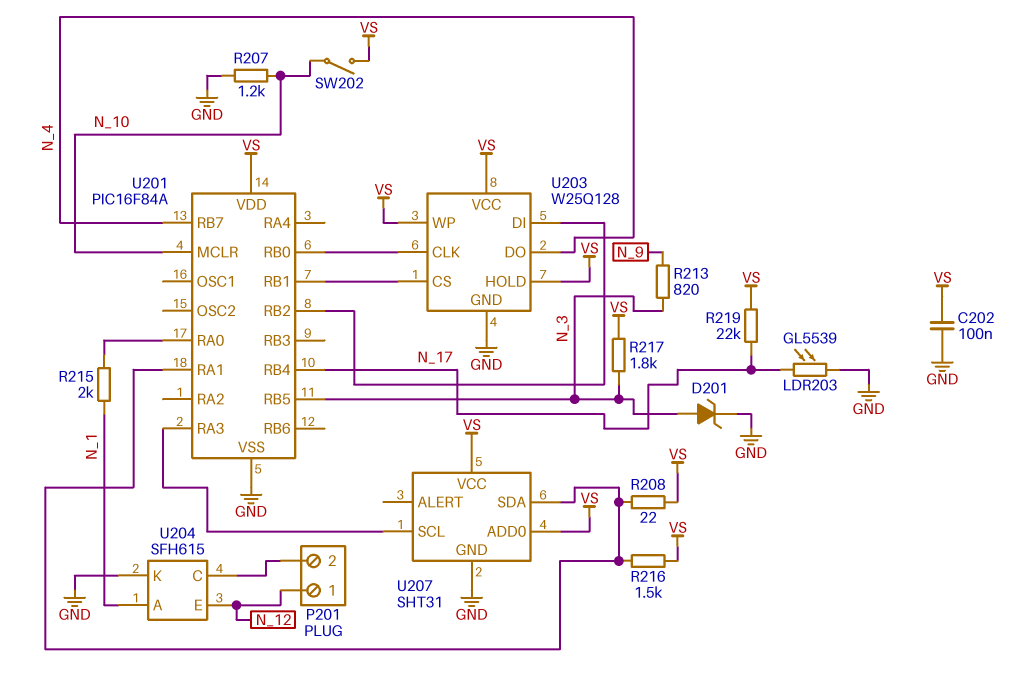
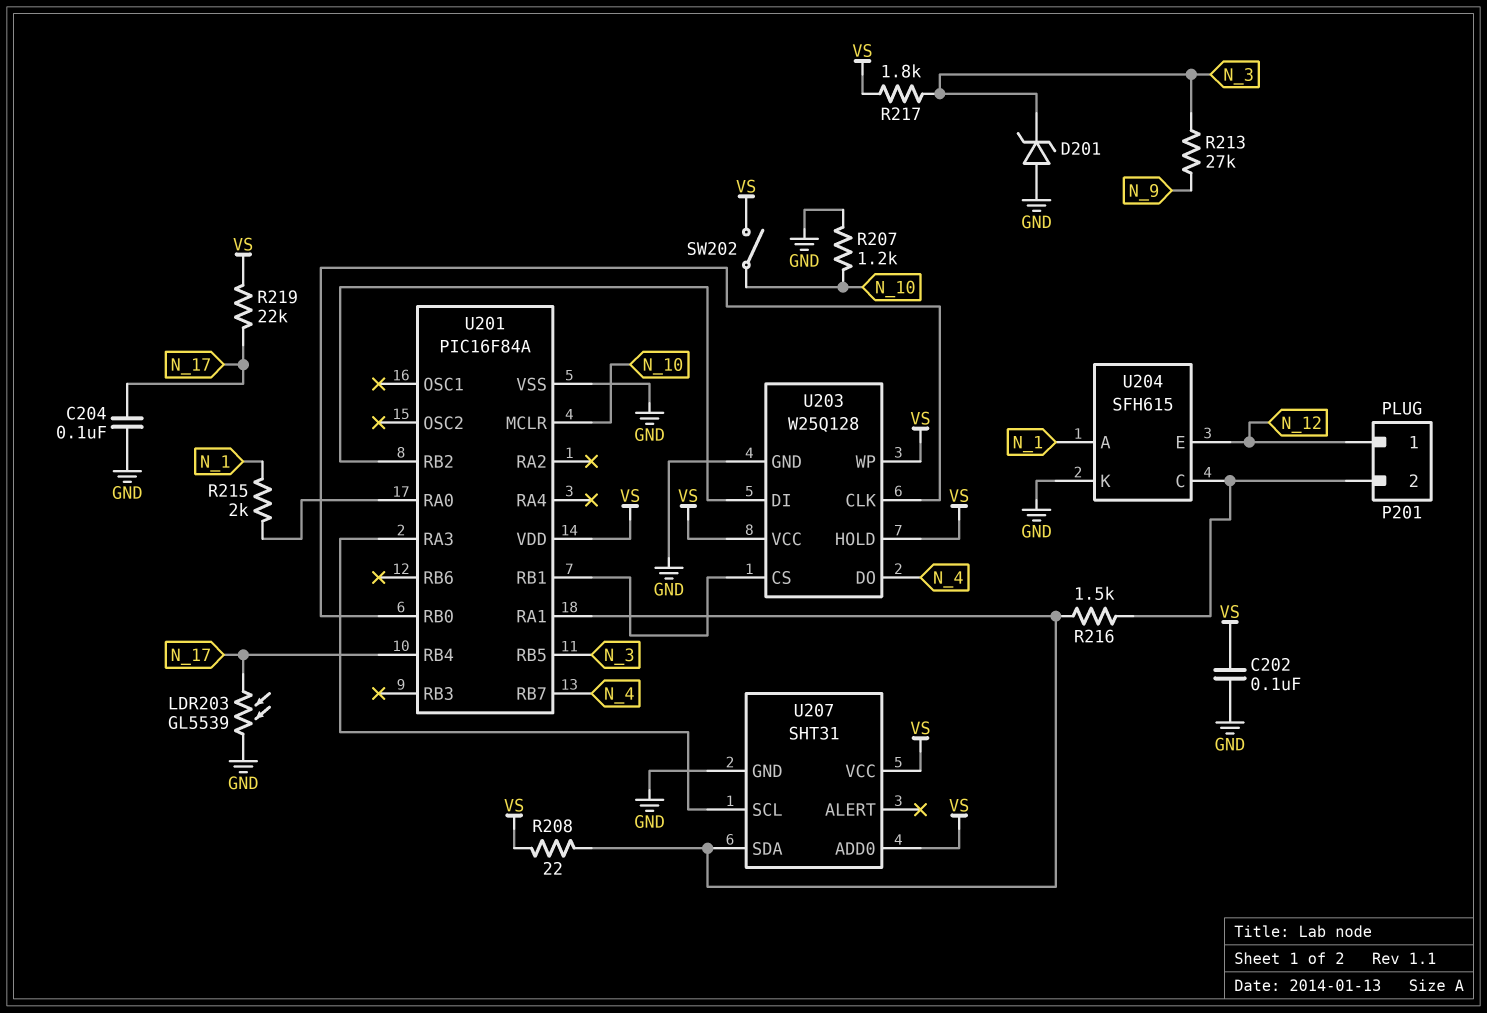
C204: none -> 100nF (GND, N_17)
D201: zener (A N_3, K GND) -> zener (A GND, K N_3)
R213: 820 (N_3, N_9) -> 27k (N_3, N_9)
R216: 1.5k (U201/RA1, VS) -> 1.5k (P201/2, U201/RA1)

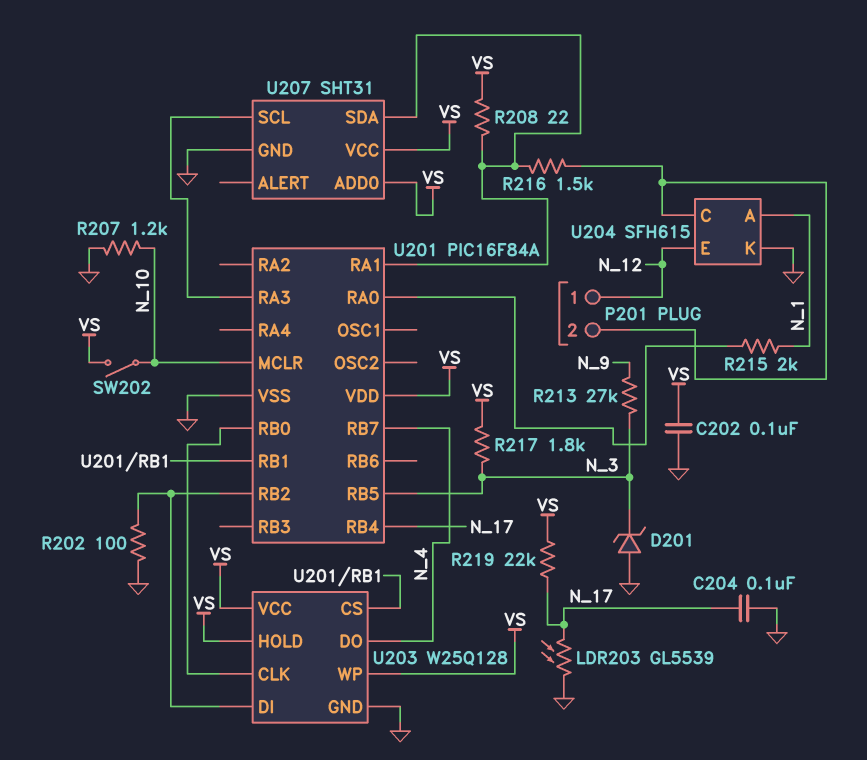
R202: none -> 100 (GND, U201/RB2)

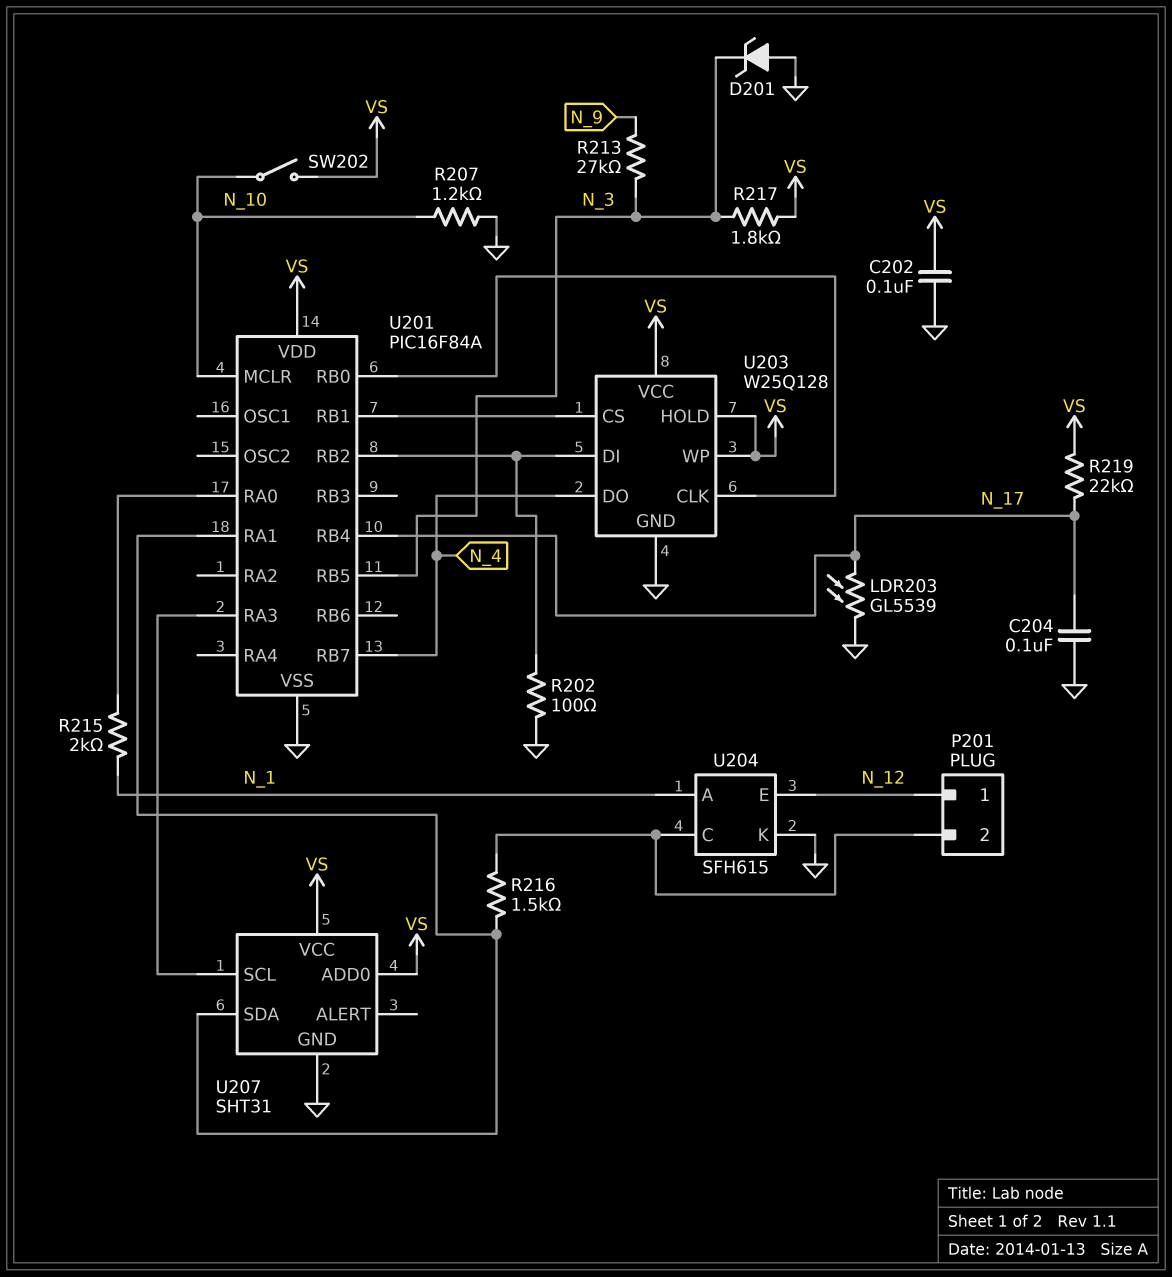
R208: 22 (U201/RA1, VS) -> none

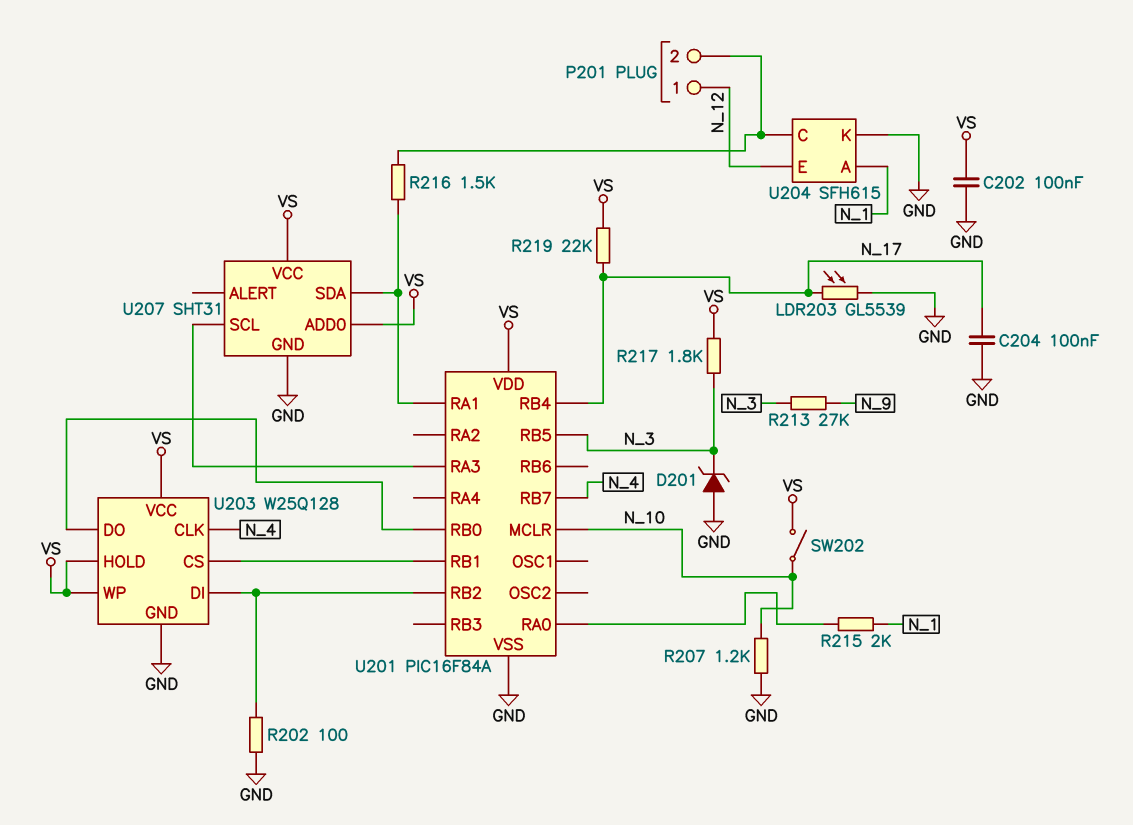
U203 pin CLK: U201/RB0 -> N_4
U203 pin DO: N_4 -> U201/RB0

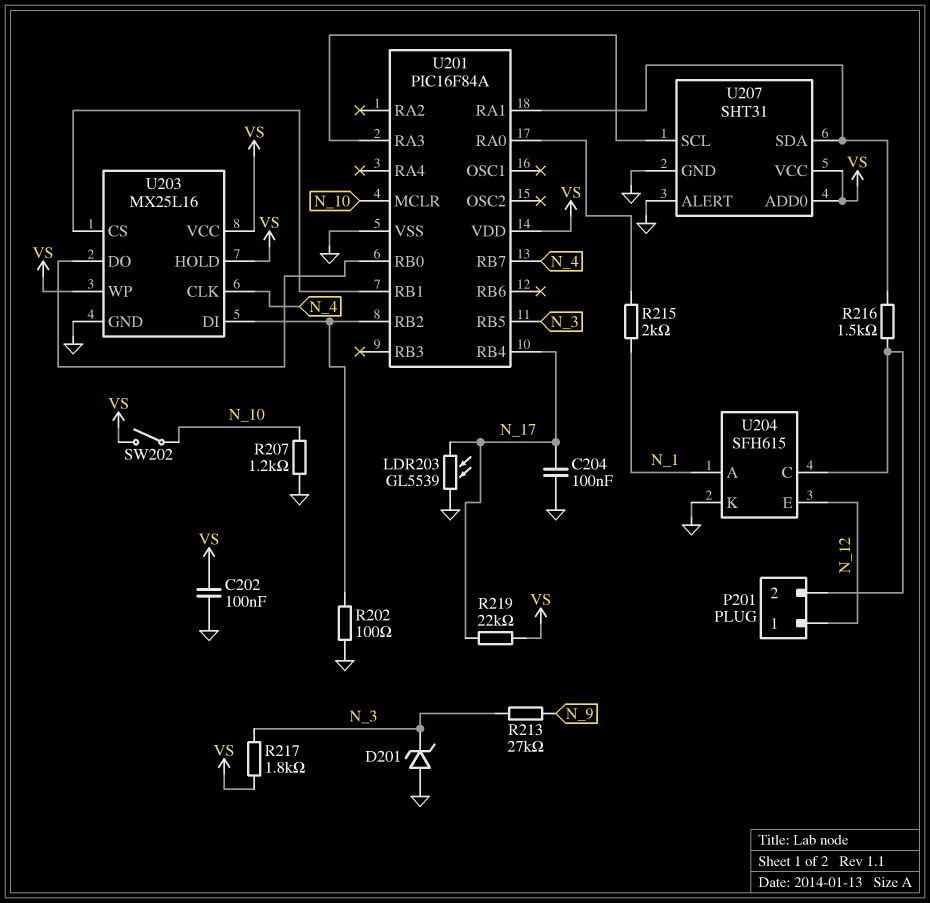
U203: W25Q128 -> MX25L16
U207 pin ALERT: none -> GND

